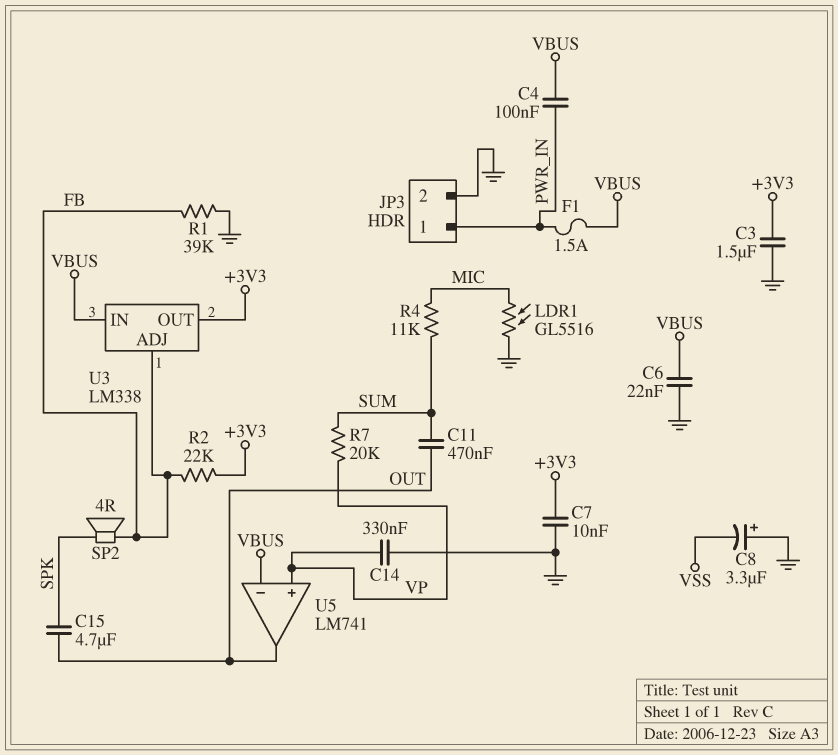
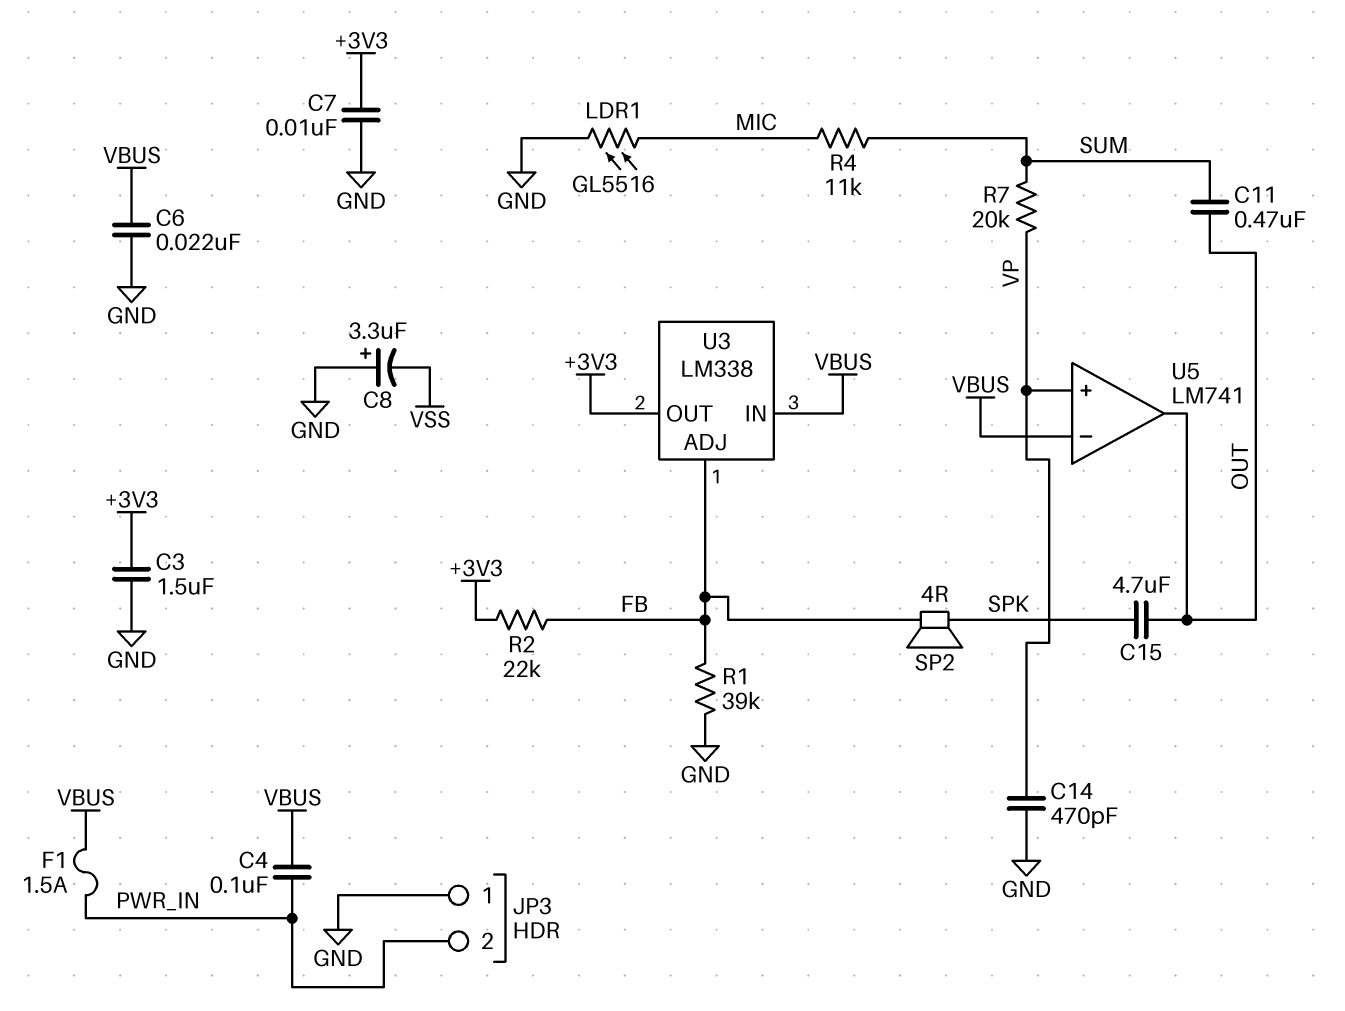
C14: 330nF (GND, VP) -> 470pF (GND, VP)
JP3 pin 1: PWR_IN -> GND
JP3 pin 2: GND -> PWR_IN

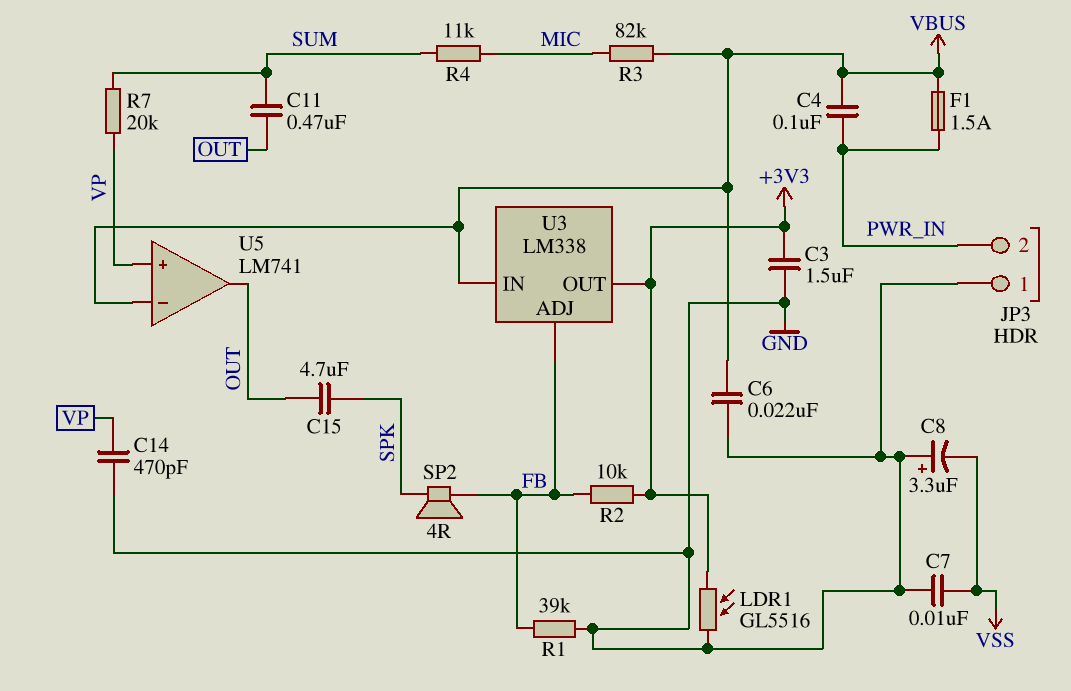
C7: 10nF (+3V3, GND) -> 10nF (GND, VSS)
LDR1: GL5516 (GND, MIC) -> GL5516 (+3V3, GND)
R2: 22k (+3V3, FB) -> 10k (+3V3, FB)
R3: none -> 82k (MIC, VBUS)

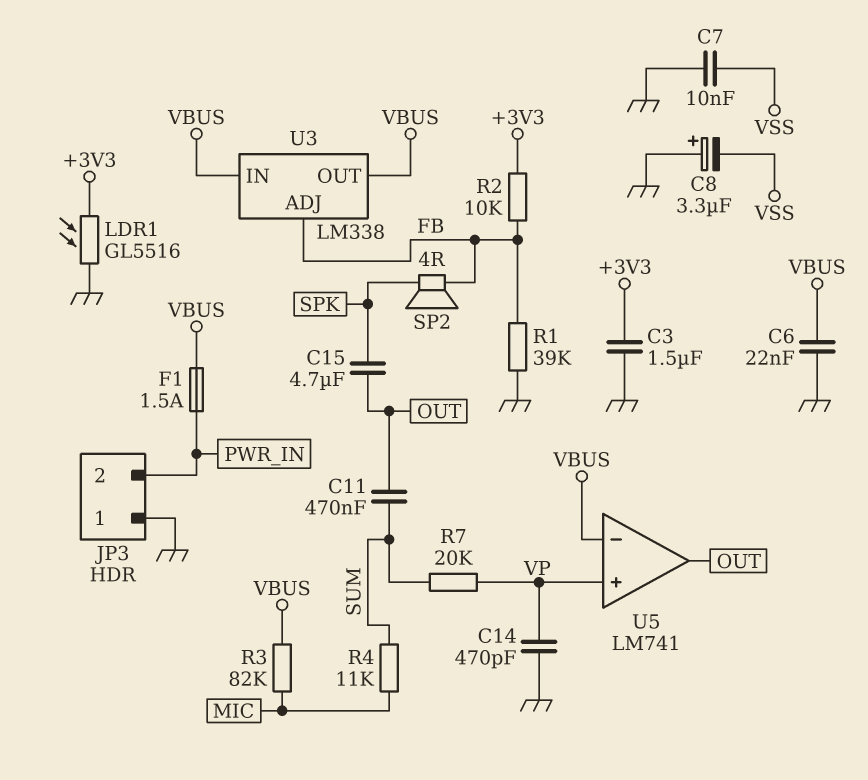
C4: 100nF (PWR_IN, VBUS) -> none
U3 pin OUT: +3V3 -> VBUS

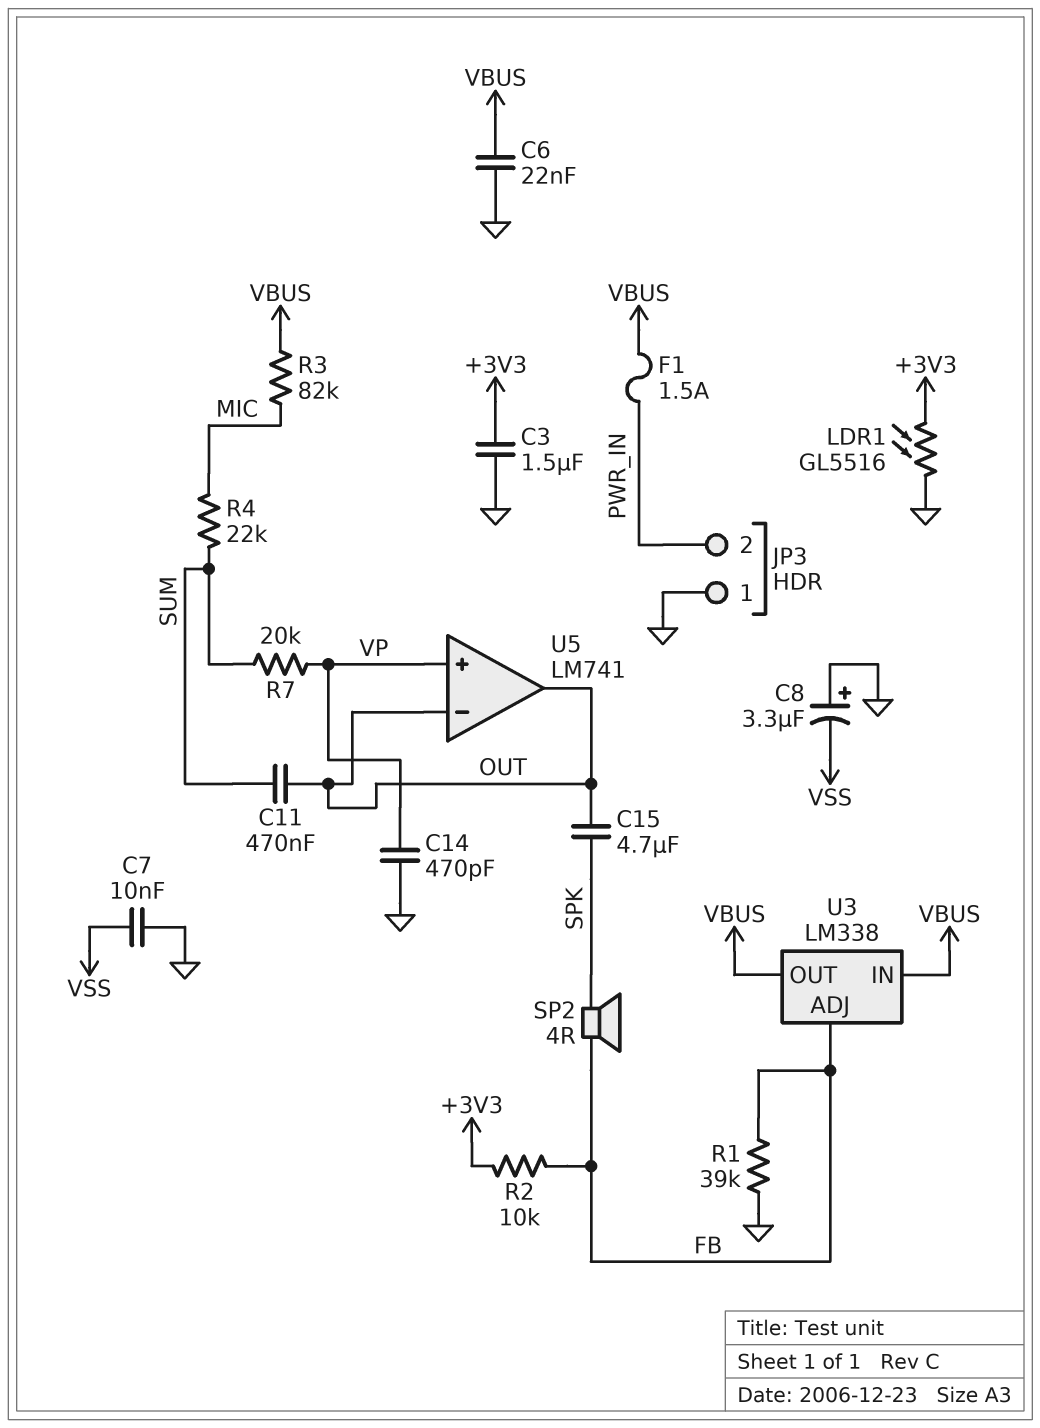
R4: 11k (MIC, SUM) -> 22k (MIC, SUM)
U5 pin in-: VBUS -> OUT

